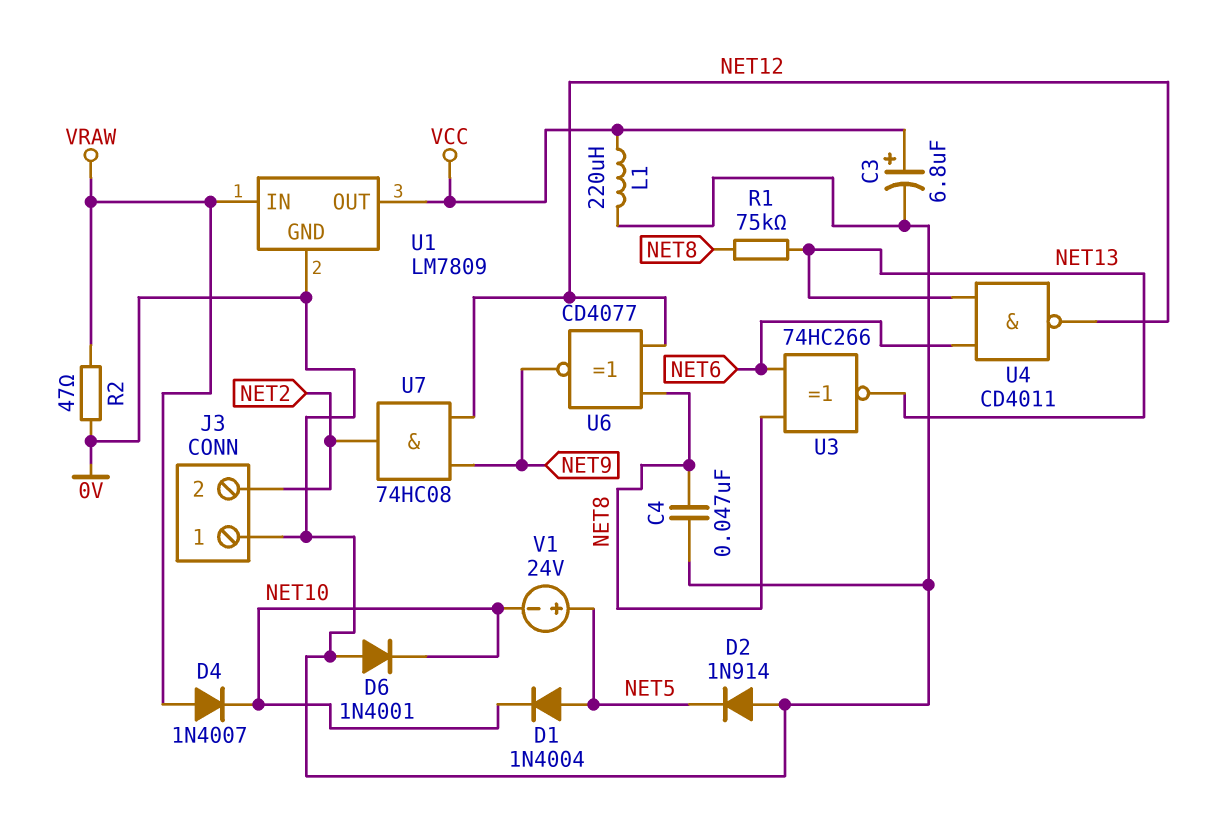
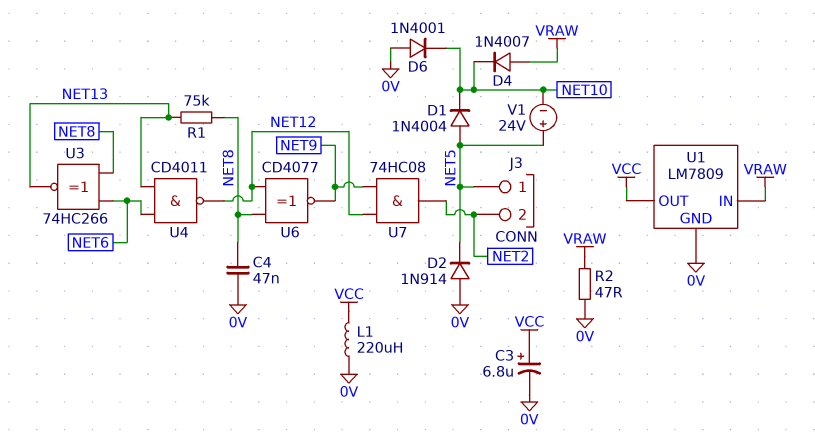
J3 pin 1: 0V -> NET5

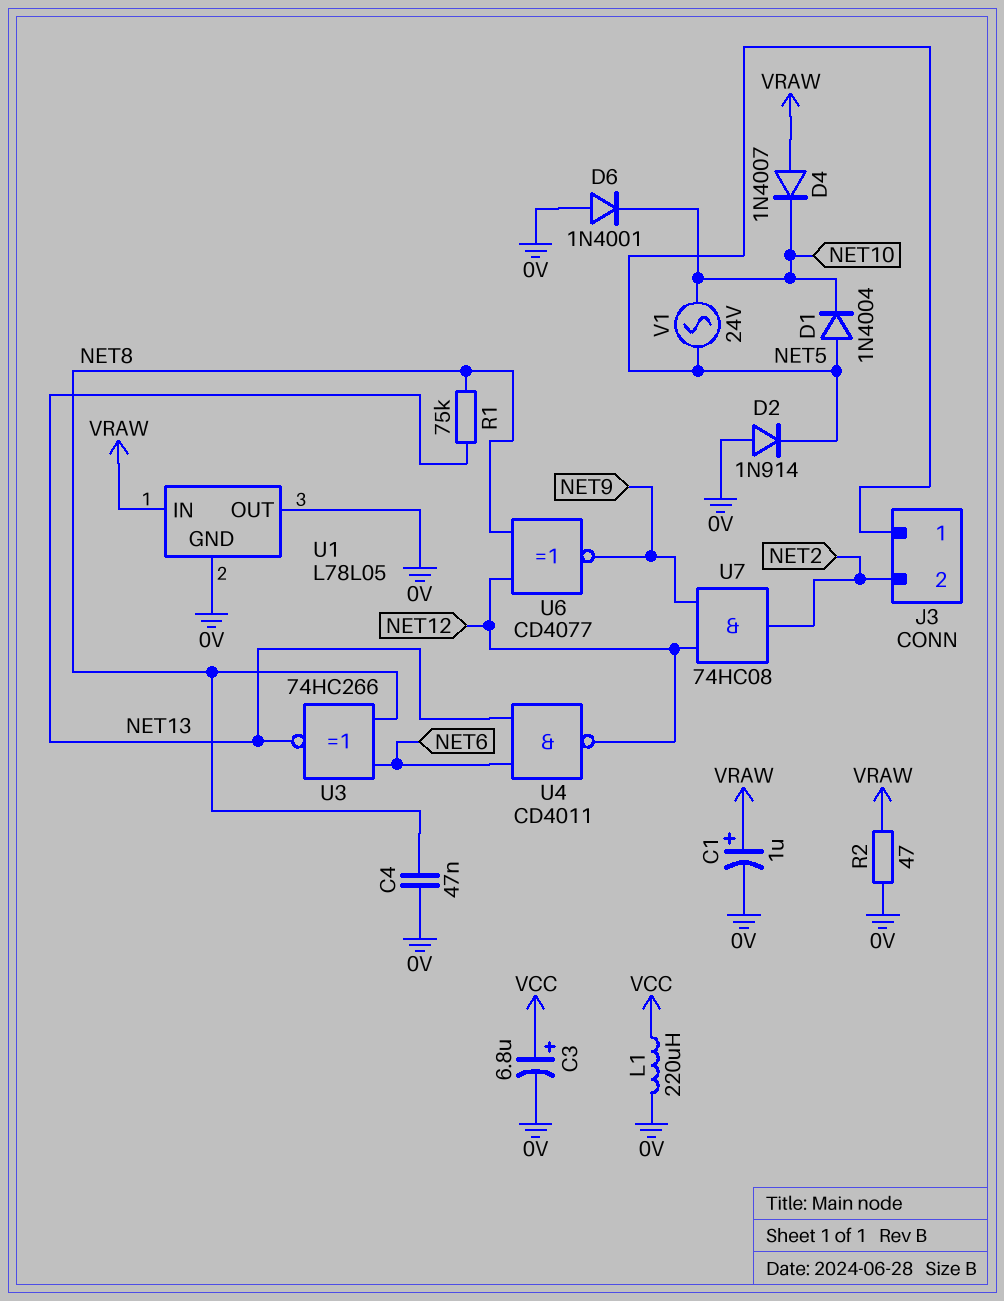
C1: none -> 1uF (plus VRAW, minus 0V)
U1: LM7809 -> L78L05
U1 pin OUT: VCC -> 0V
V1: 24V (plus NET5, minus NET10) -> AC 24V (NET5, NET10)

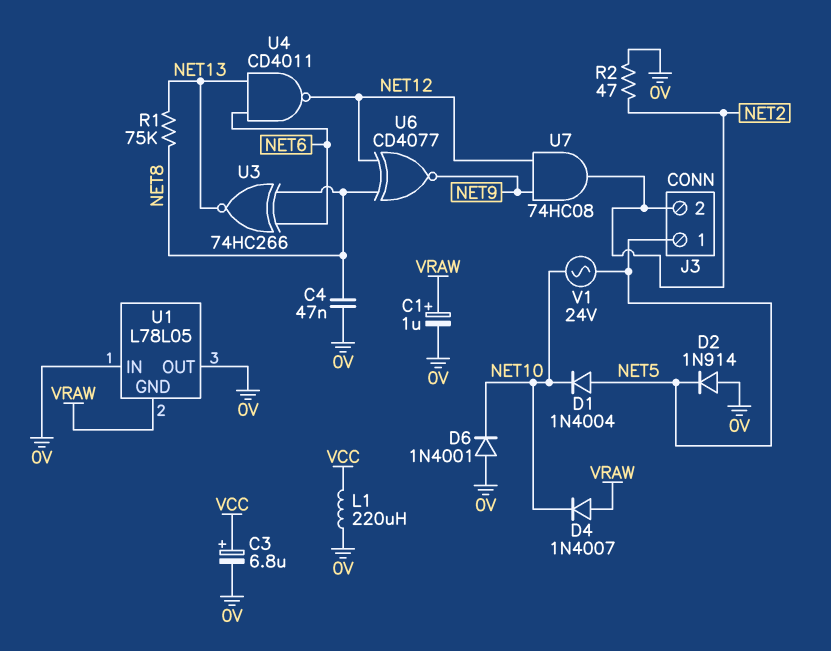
R2: 47 (0V, VRAW) -> 47 (0V, NET2)
U1 pin GND: 0V -> VRAW
U1 pin IN: VRAW -> 0V

